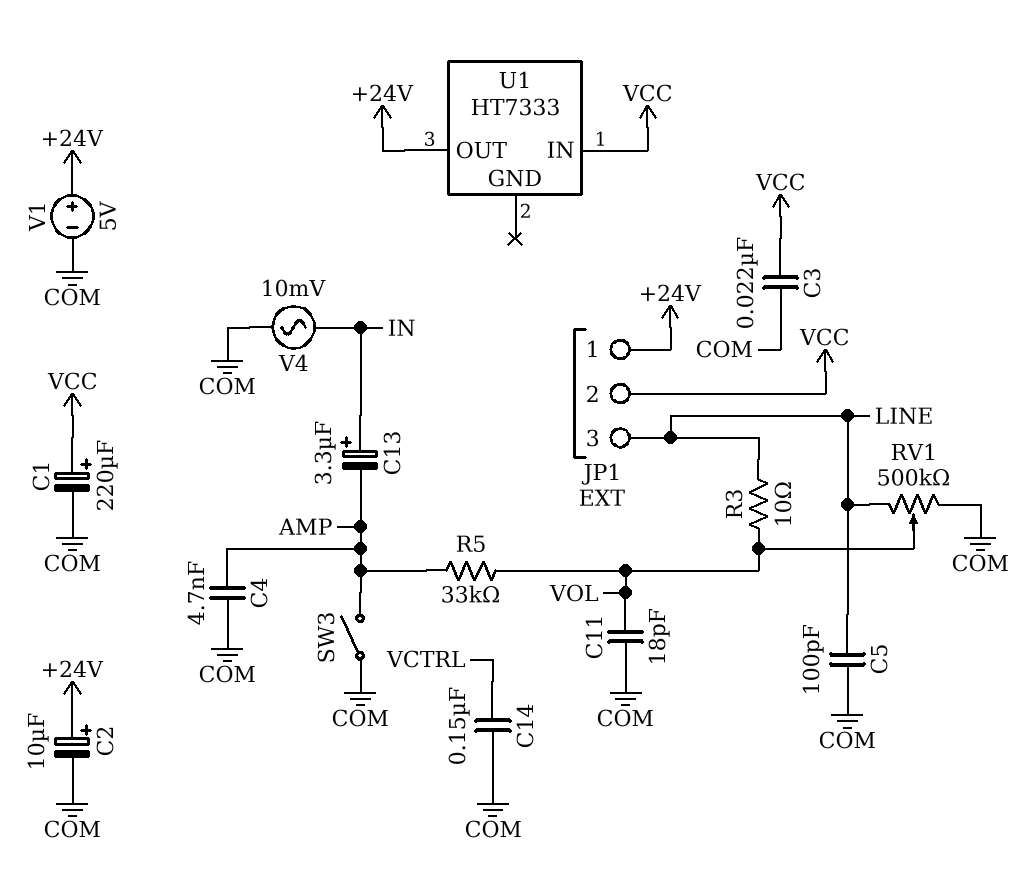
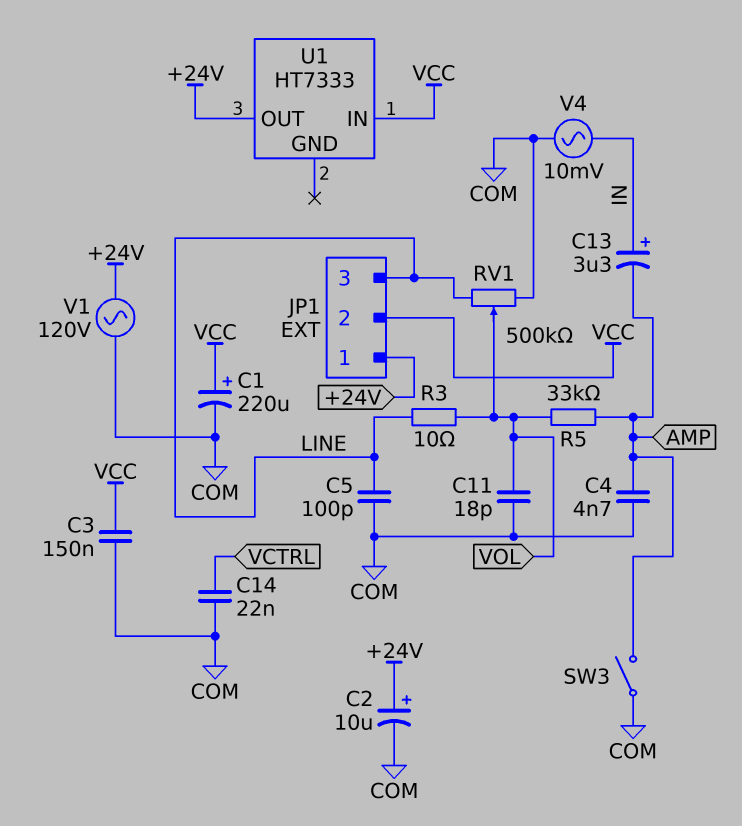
C3: 22nF (COM, VCC) -> 150nF (COM, VCC)
C14: 150nF (COM, VCTRL) -> 22nF (COM, VCTRL)
V1: 5V (plus +24V, minus COM) -> AC 120V (+24V, COM)

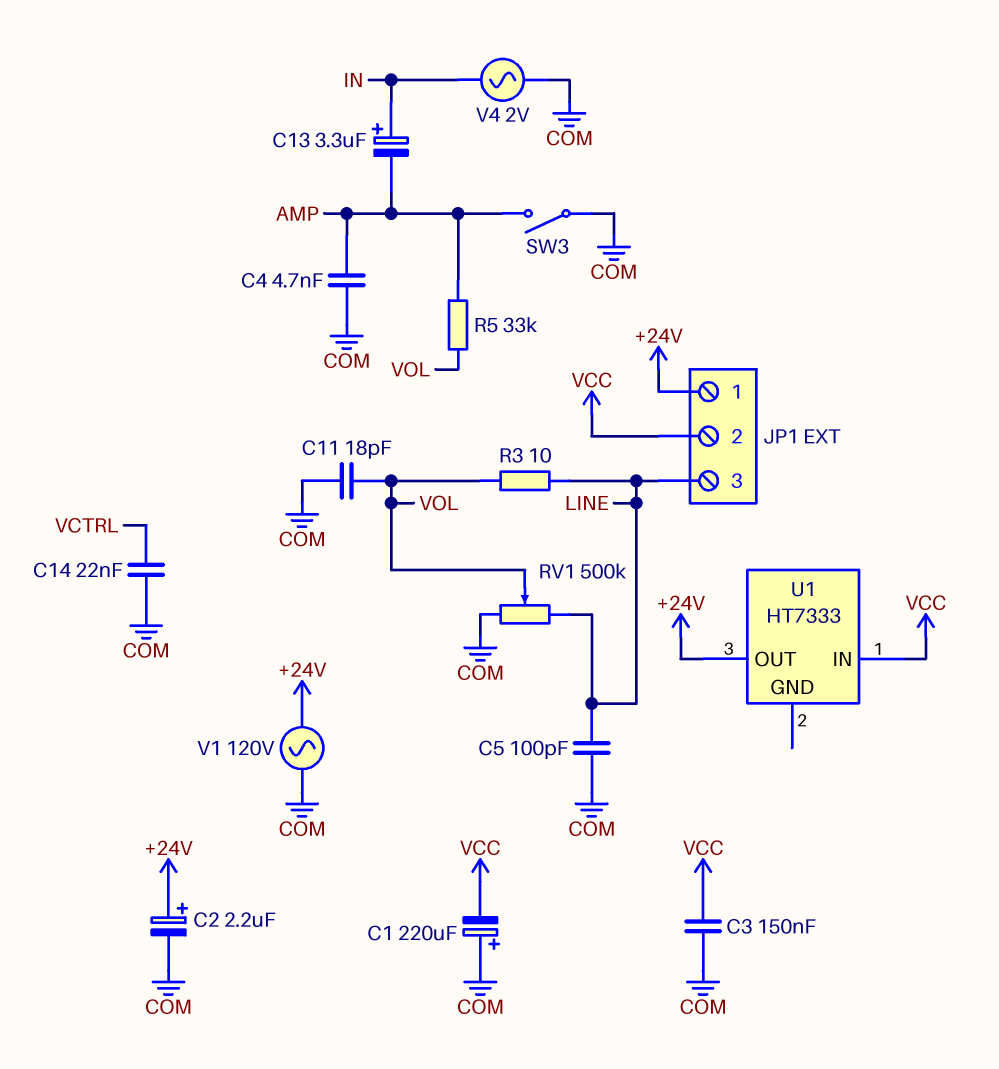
C1: 220uF (plus VCC, minus COM) -> 220uF (plus COM, minus VCC)
C2: 10uF (plus +24V, minus COM) -> 2.2uF (plus +24V, minus COM)
V4: AC 10mV (COM, IN) -> AC 2V (COM, IN)

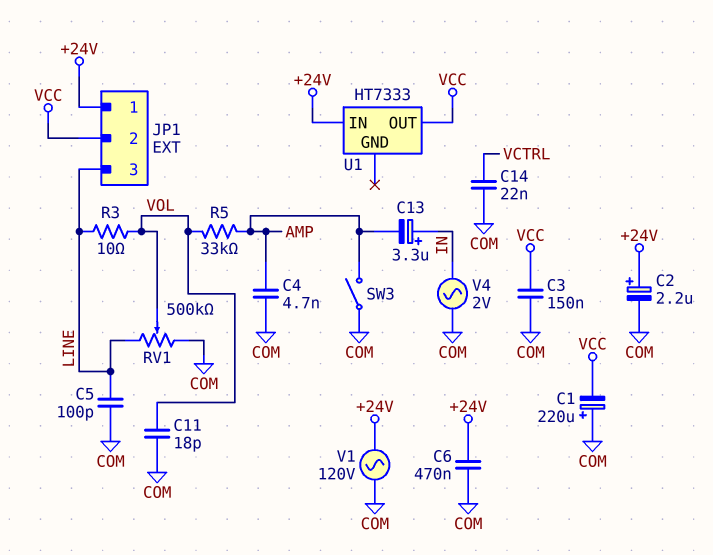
C6: none -> 470nF (+24V, COM)
U1 pin IN: VCC -> +24V
U1 pin OUT: +24V -> VCC

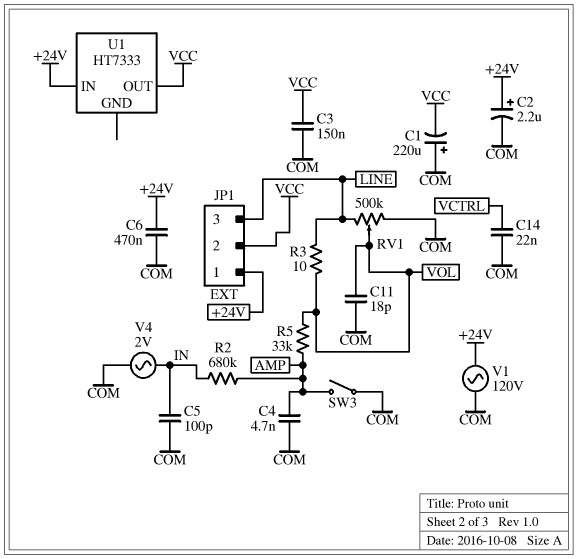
C5: 100pF (COM, LINE) -> 100pF (COM, IN)
C13: 3.3uF (plus IN, minus AMP) -> none
R2: none -> 680k (AMP, IN)

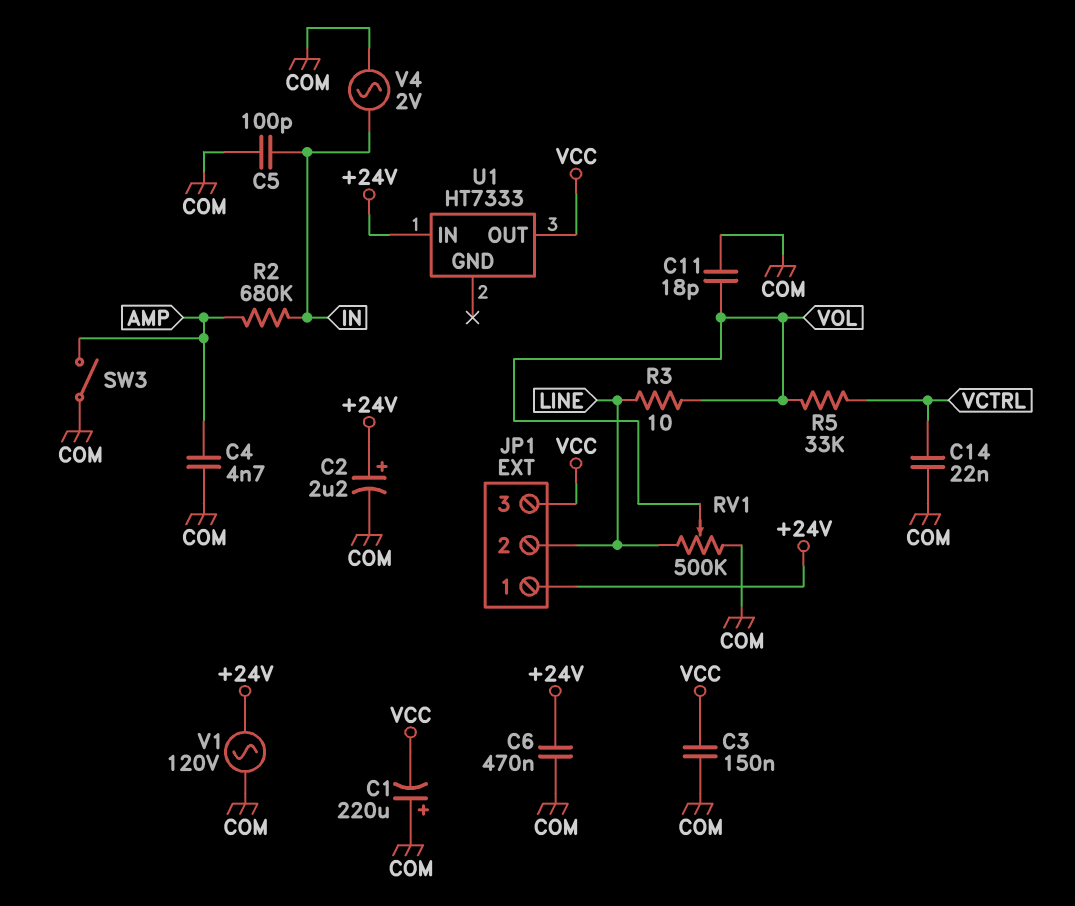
JP1 pin 2: VCC -> LINE
JP1 pin 3: LINE -> VCC
R5: 33k (AMP, VOL) -> 33k (VCTRL, VOL)

